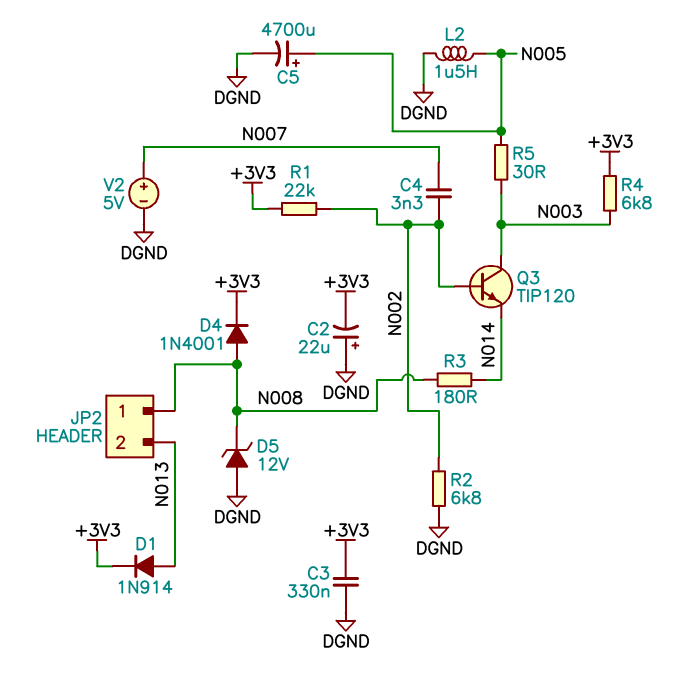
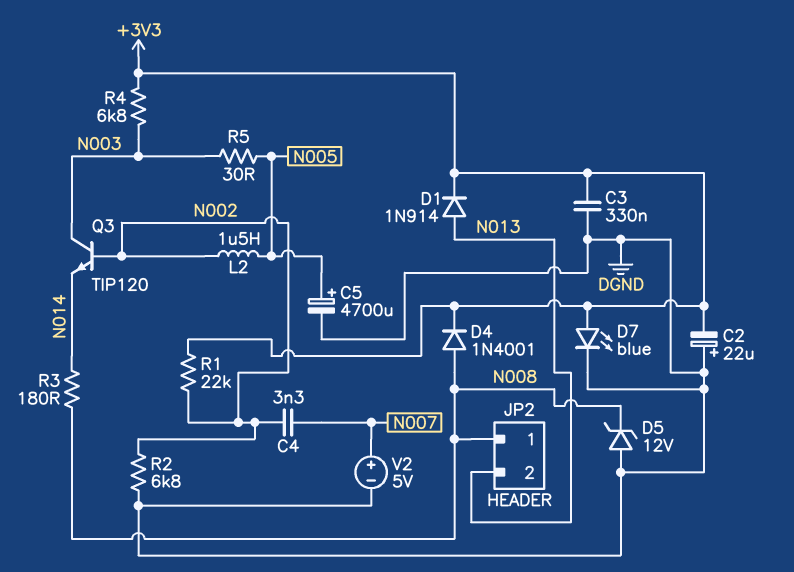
D7: none -> LED blue (A +3V3, K DGND)
L2: 1.5uH (DGND, N005) -> 1.5uH (N002, N005)

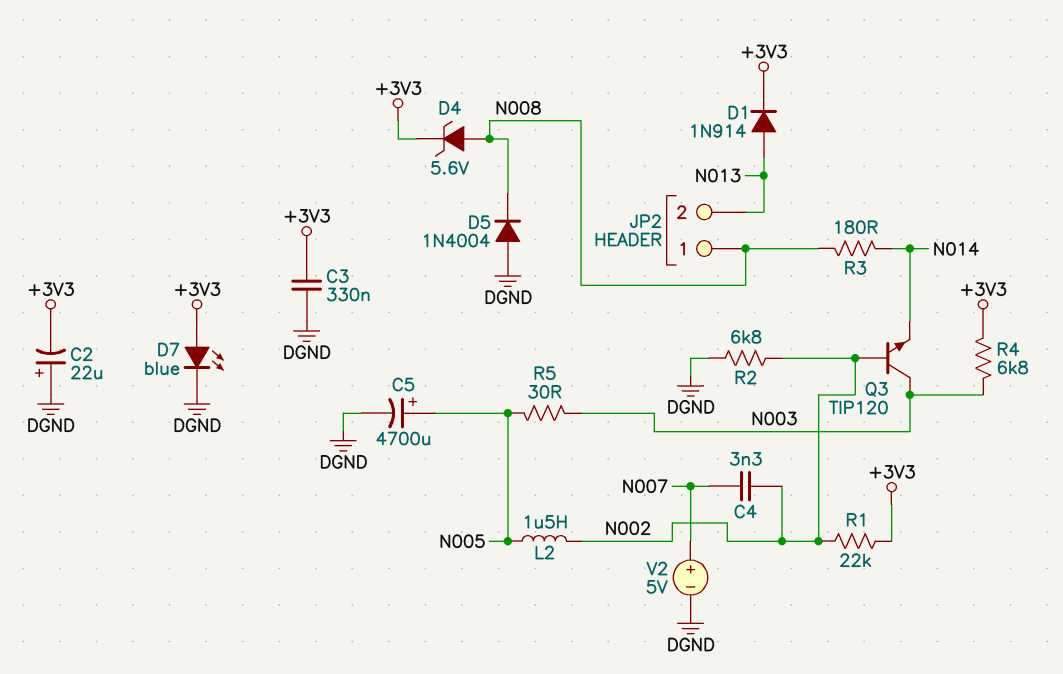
D4: diode 1N4001 (A N008, K +3V3) -> zener 5.6V (A N008, K +3V3)
D5: zener 12V (A DGND, K N008) -> diode 1N4004 (A DGND, K N008)

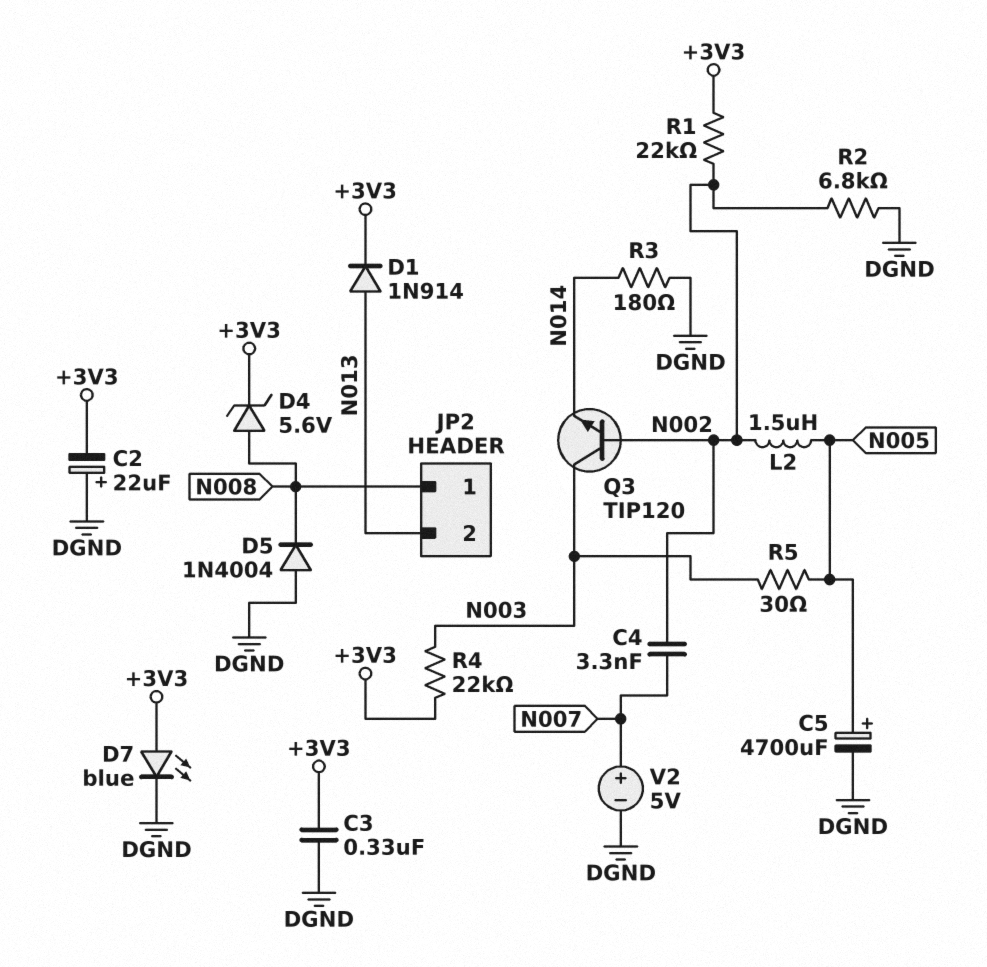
R3: 180 (N008, N014) -> 180 (DGND, N014)
R4: 6.8k (+3V3, N003) -> 22k (+3V3, N003)

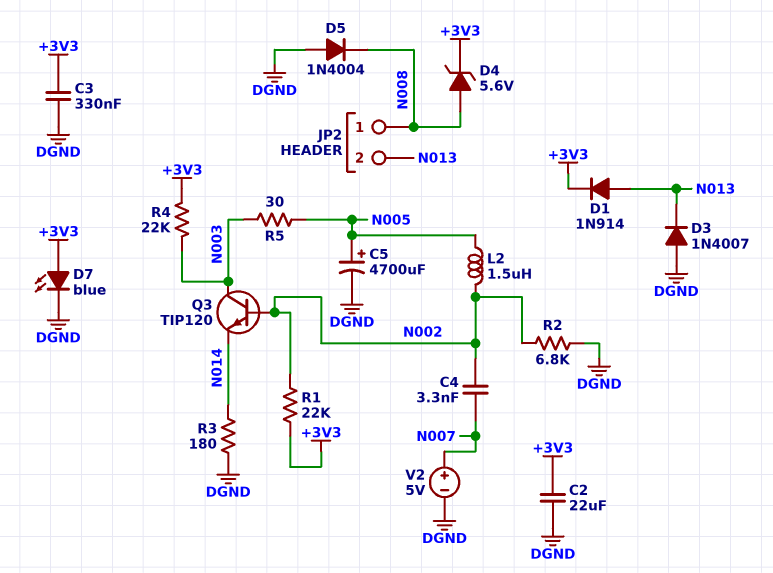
C2: 22uF (plus DGND, minus +3V3) -> 22uF (+3V3, DGND)
D3: none -> diode 1N4007 (A DGND, K N013)

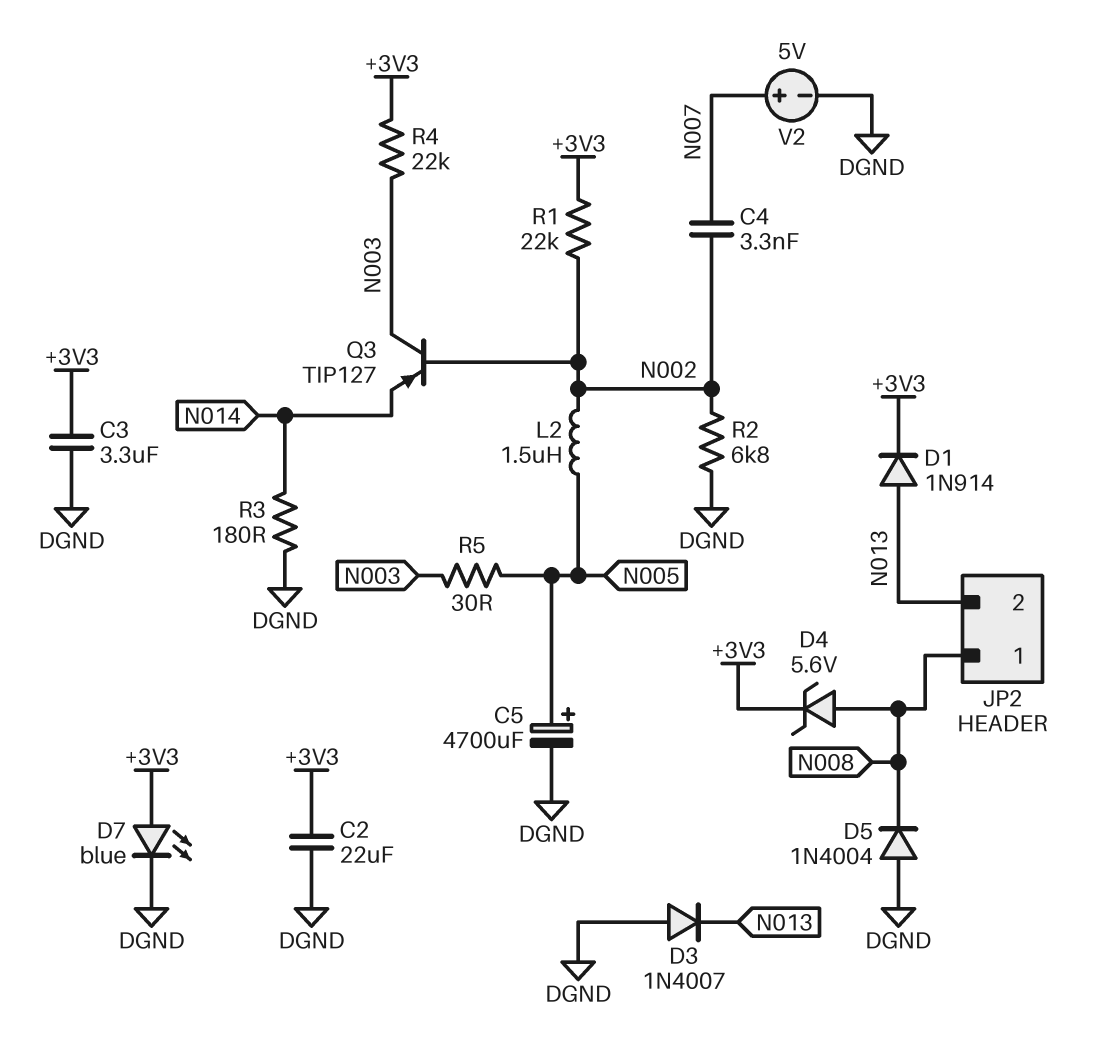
C3: 330nF (+3V3, DGND) -> 3.3uF (+3V3, DGND)
Q3: NPN TIP120 (B N002, C N003, E N014) -> PNP TIP127 (B N002, C N003, E N014)

